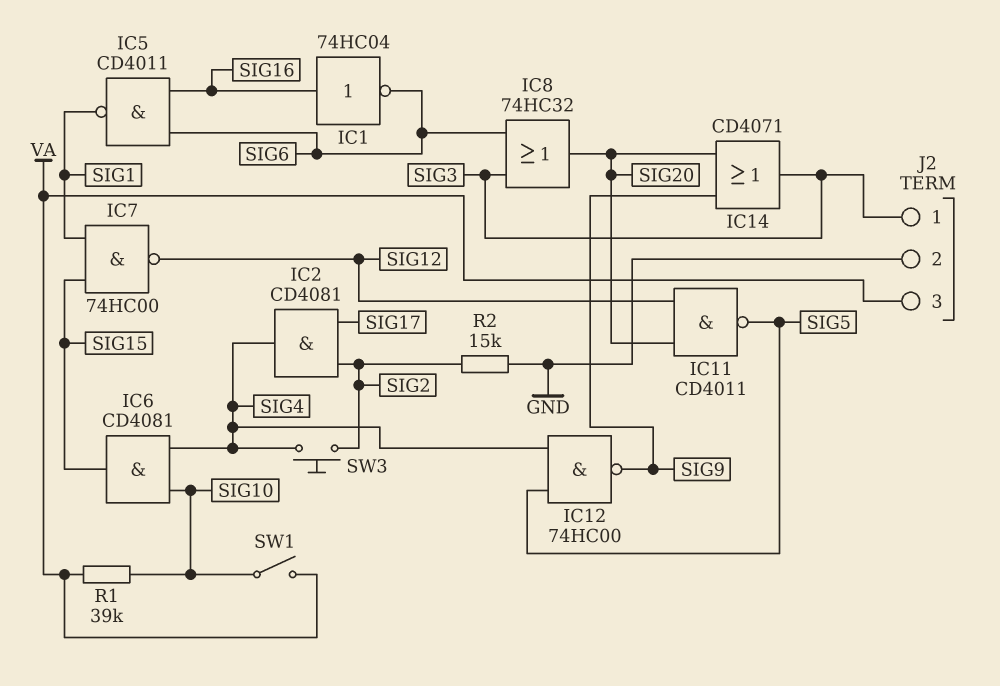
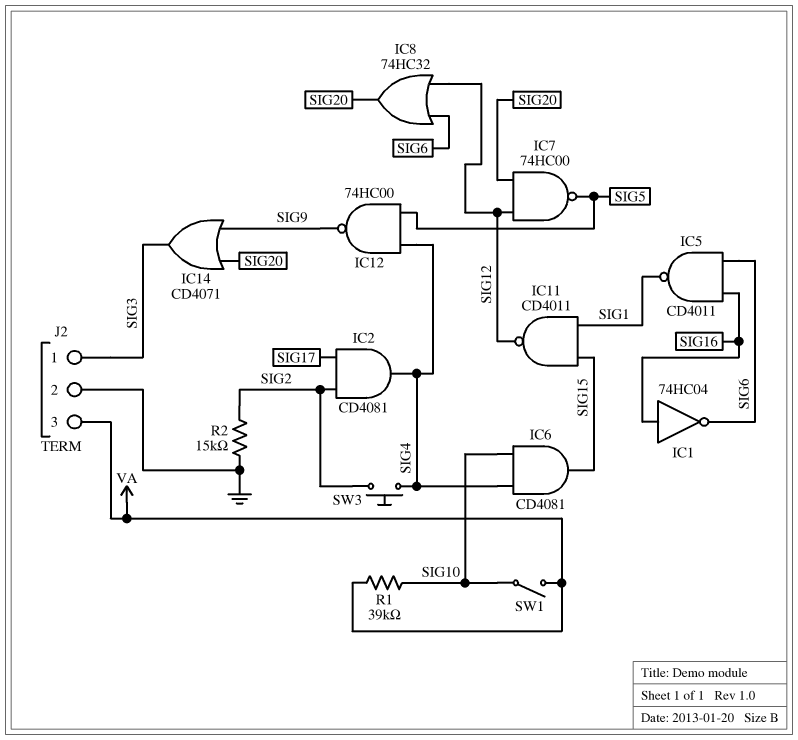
IC7: NAND 74HC00 (in SIG1, in SIG15, out SIG12) -> NAND 74HC00 (in SIG12, in SIG20, out SIG5)
IC8: OR 74HC32 (in SIG3, in SIG6, out SIG20) -> OR 74HC32 (in SIG6, in SIG12, out SIG20)
IC11: NAND CD4011 (in SIG12, in SIG20, out SIG5) -> NAND CD4011 (in SIG1, in SIG15, out SIG12)

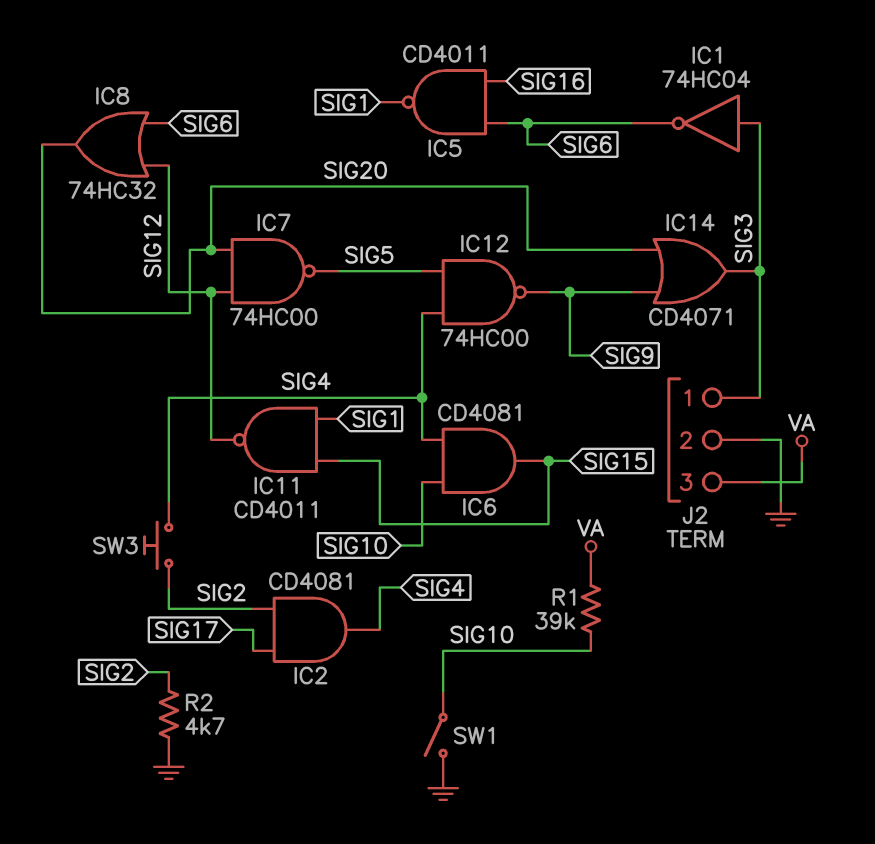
IC1: NOT 74HC04 (in SIG16, out SIG6) -> NOT 74HC04 (in SIG3, out SIG6)
R2: 15k (GND, SIG2) -> 4.7k (GND, SIG2)
SW1: switch (SIG10, VA) -> switch (GND, SIG10)

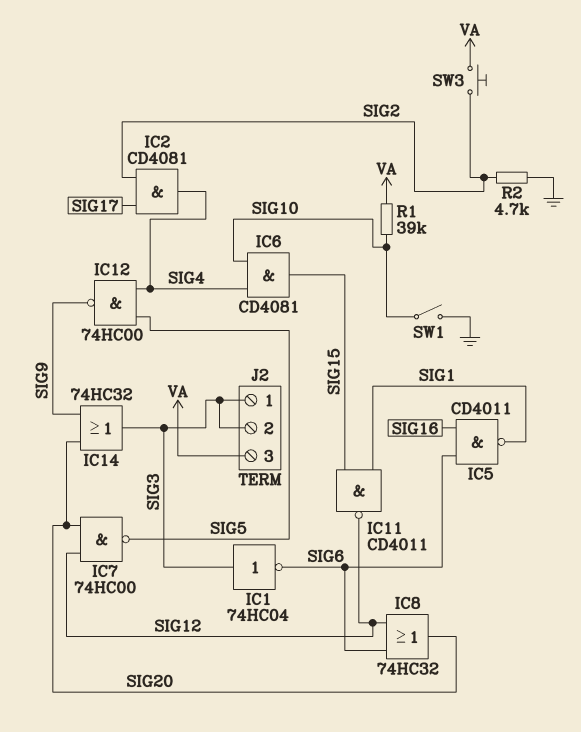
IC14: OR CD4071 (in SIG9, in SIG20, out SIG3) -> OR 74HC32 (in SIG9, in SIG20, out SIG3)
J2 pin 2: GND -> SIG3
SW3: button (SIG2, SIG4) -> button (SIG2, VA)

